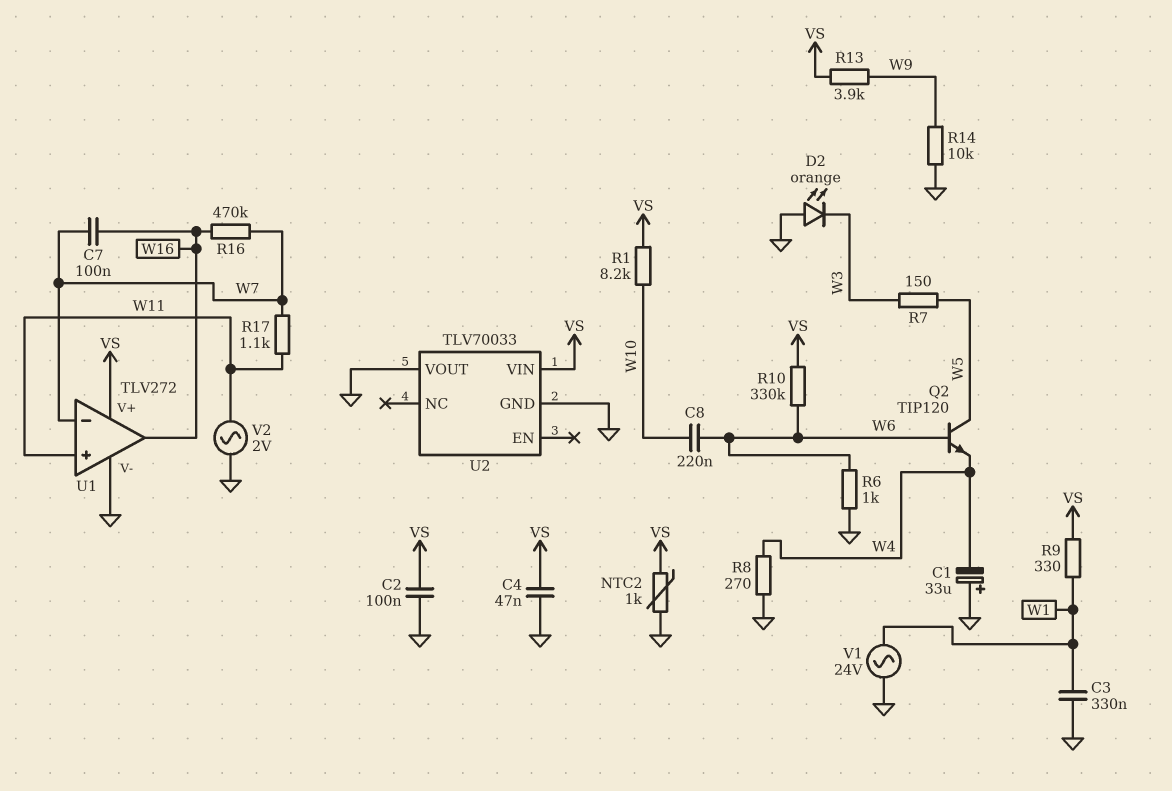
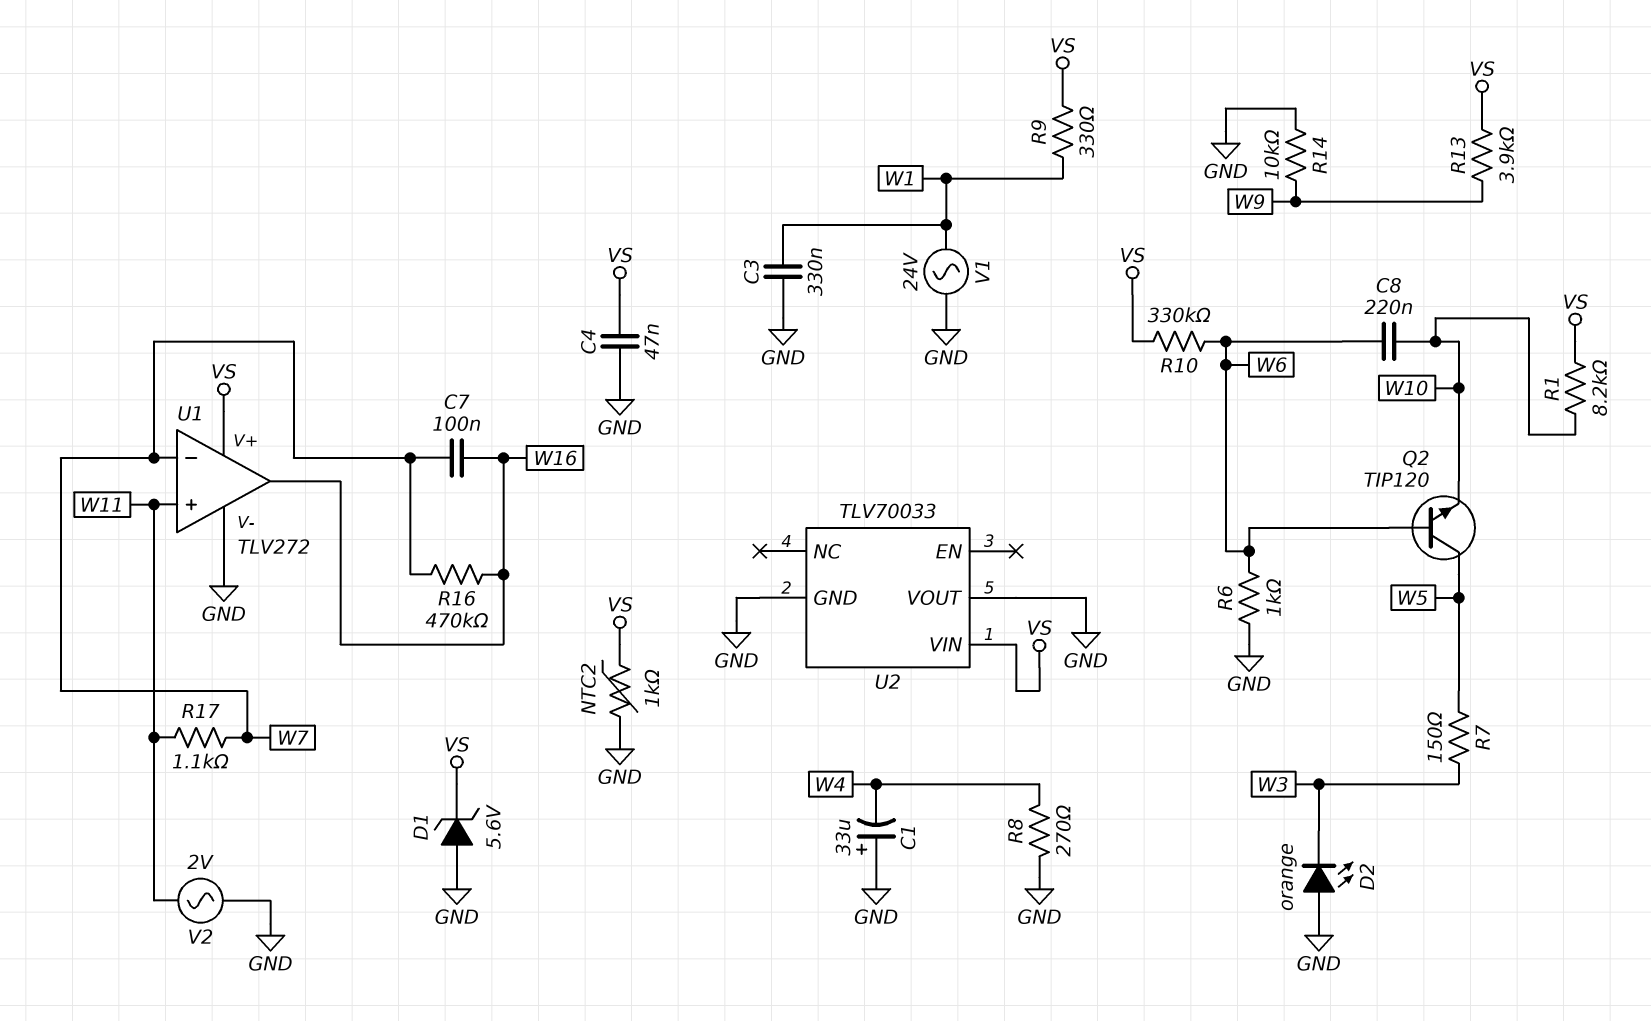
C2: 100nF (GND, VS) -> none
D1: none -> zener 5.6V (A GND, K VS)
Q2: NPN TIP120 (B W6, C W5, E W4) -> NPN TIP120 (B W6, C W5, E W10)

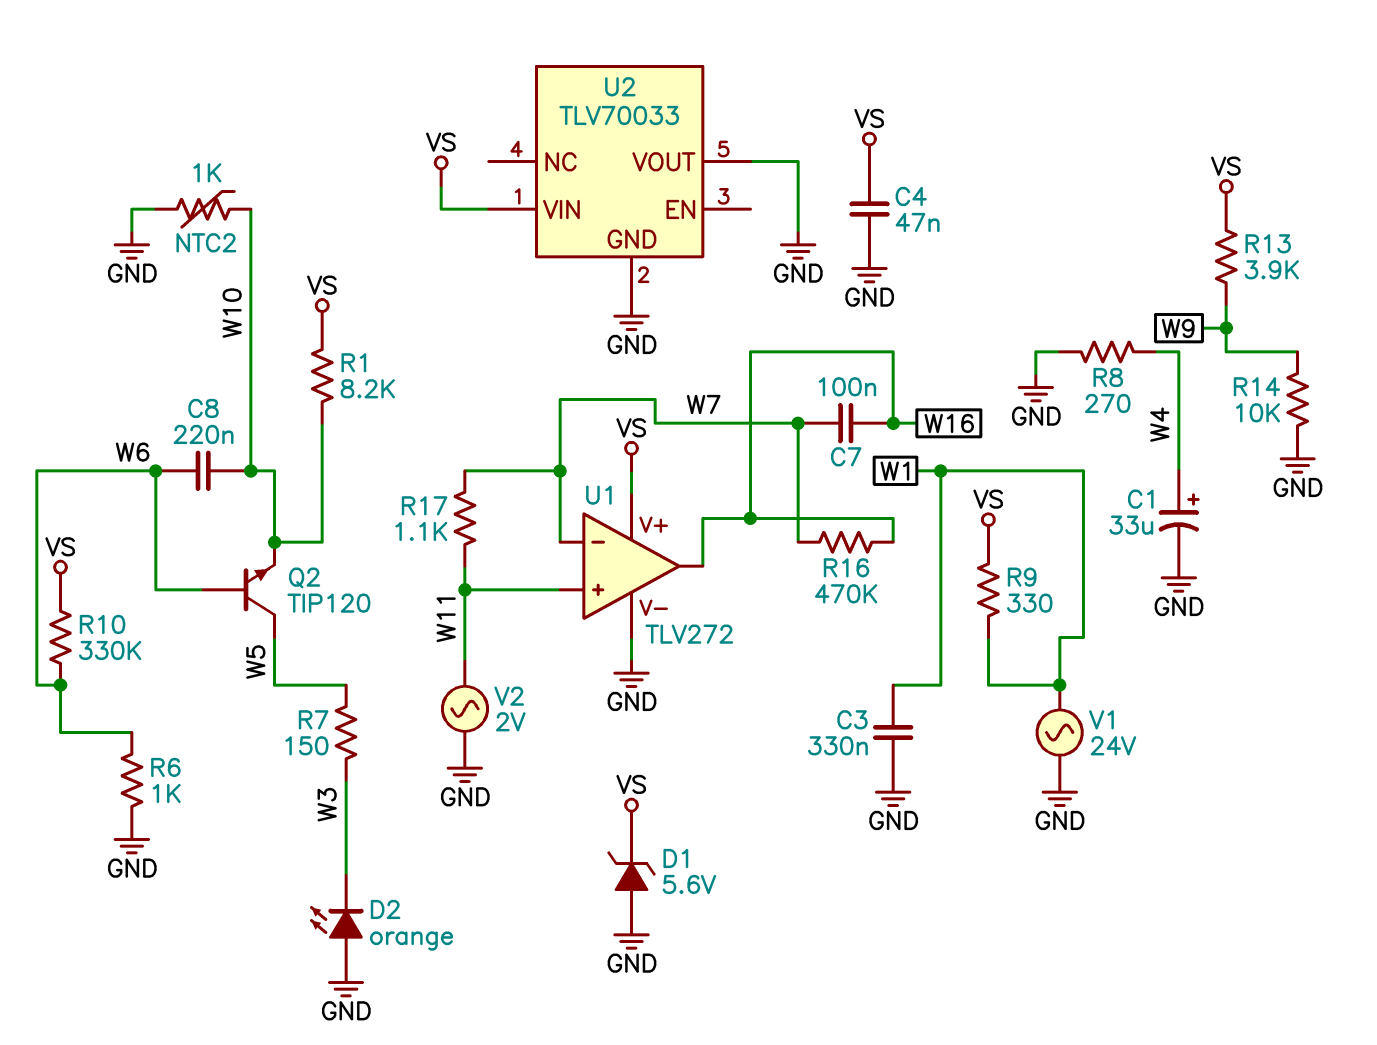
C1: 33uF (plus GND, minus W4) -> 33uF (plus W4, minus GND)
NTC2: 1k (GND, VS) -> 1k (GND, W10)

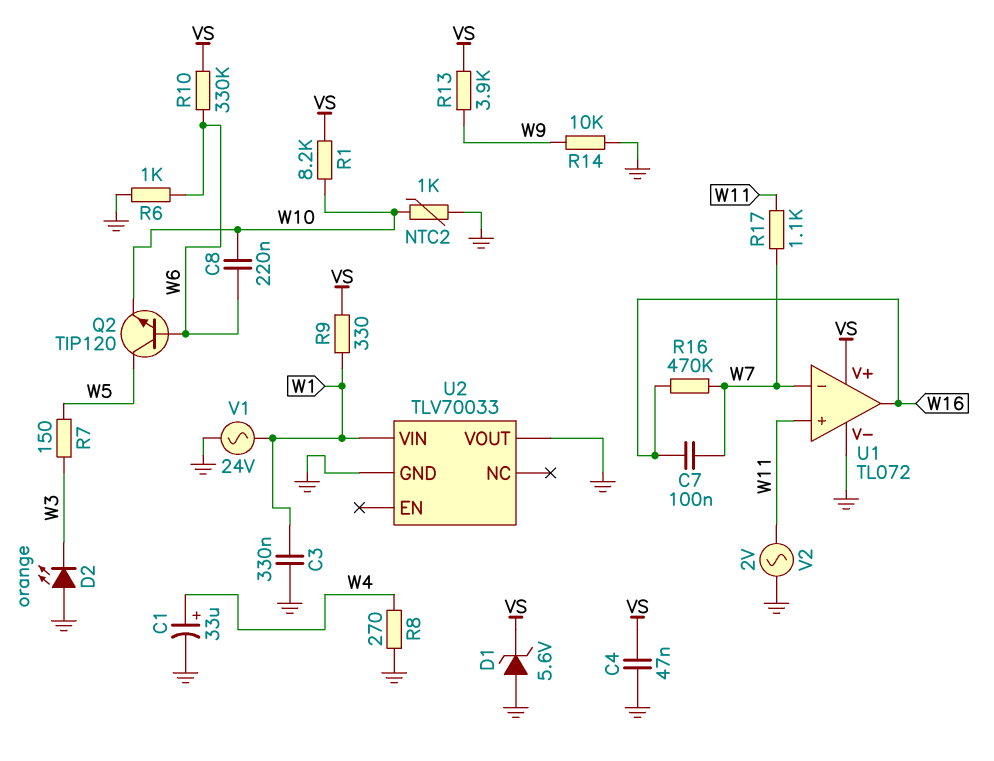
U1: TLV272 -> TL072
U2 pin VIN: VS -> W1

